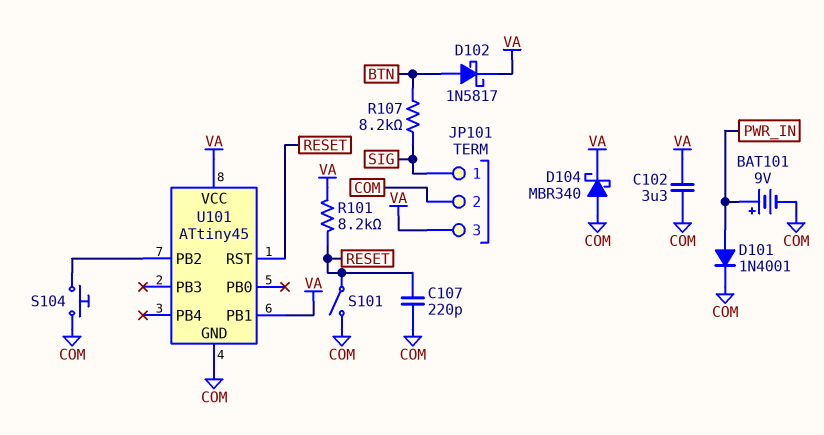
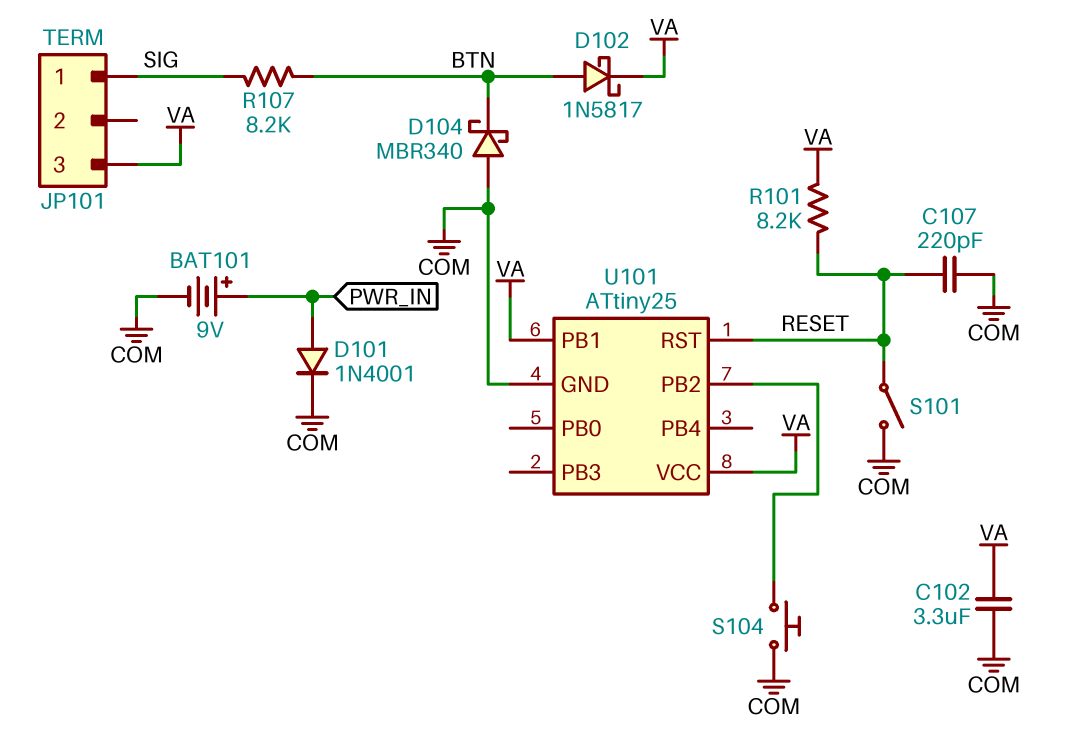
D104: schottky MBR340 (A COM, K VA) -> schottky MBR340 (A COM, K BTN)
JP101 pin 2: COM -> none
U101: ATtiny45 -> ATtiny25

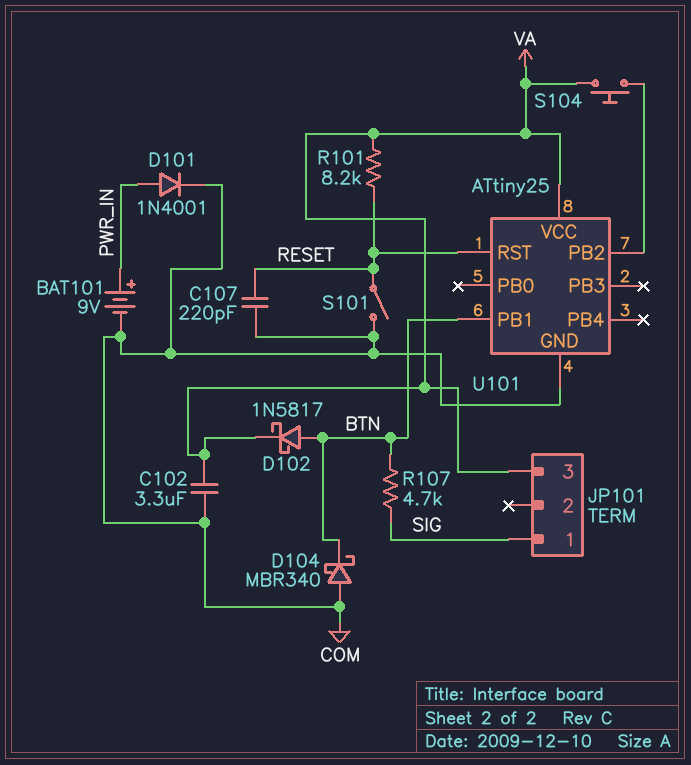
R107: 8.2k (BTN, SIG) -> 4.7k (BTN, SIG)
S104: button (COM, U101/PB2) -> button (U101/PB2, VA)
U101 pin PB1: VA -> BTN

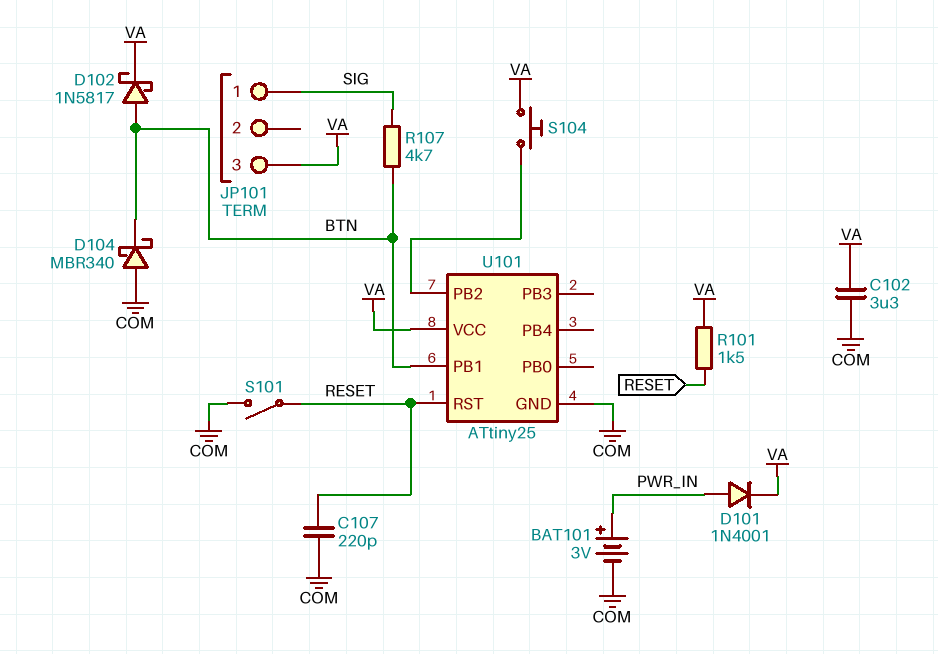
BAT101: 9V (plus PWR_IN, minus COM) -> 3V (plus PWR_IN, minus COM)
D101: diode 1N4001 (A PWR_IN, K COM) -> diode 1N4001 (A PWR_IN, K VA)
R101: 8.2k (RESET, VA) -> 1.5k (RESET, VA)

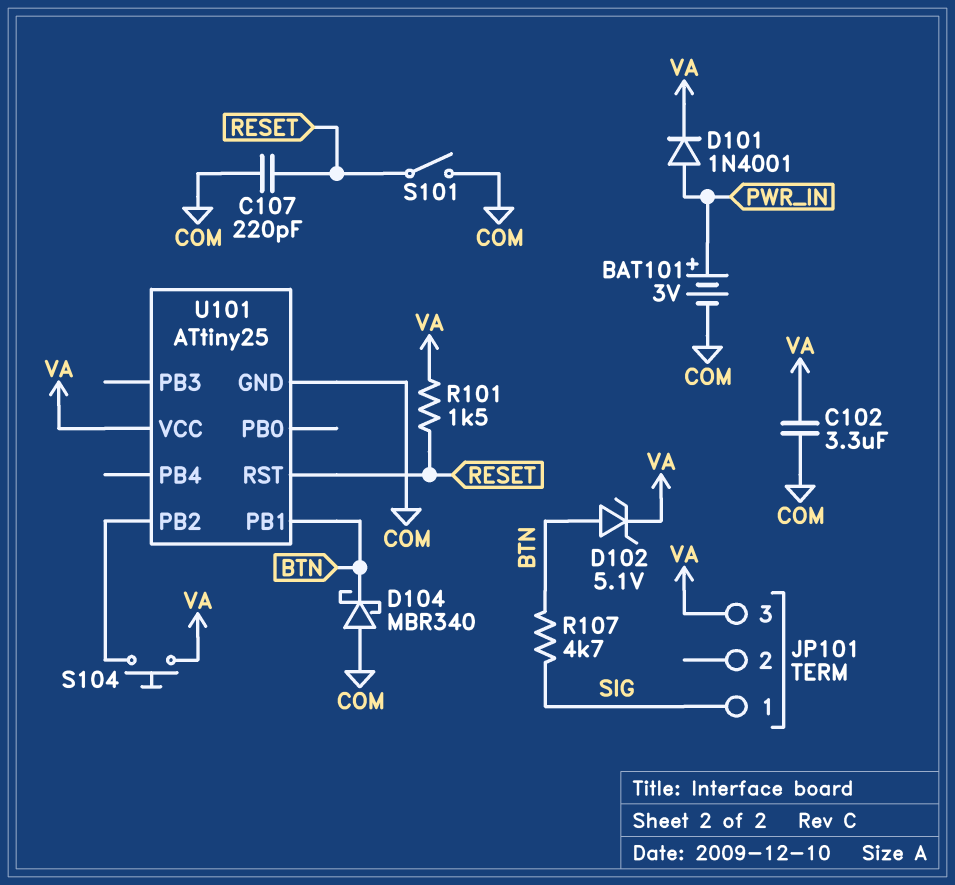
D102: schottky 1N5817 (A BTN, K VA) -> zener 5.1V (A BTN, K VA)

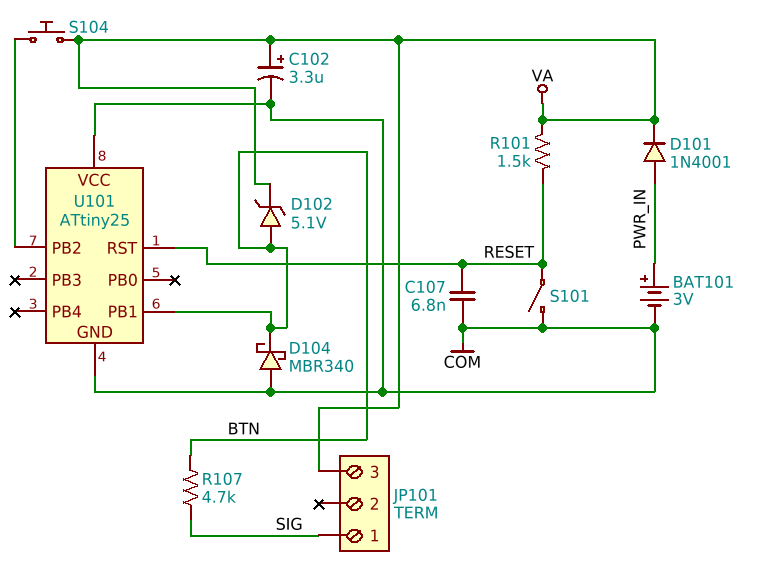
C102: 3.3uF (COM, VA) -> 3.3uF (plus VA, minus COM)
C107: 220pF (COM, RESET) -> 6.8nF (COM, RESET)
U101 pin VCC: VA -> COM

